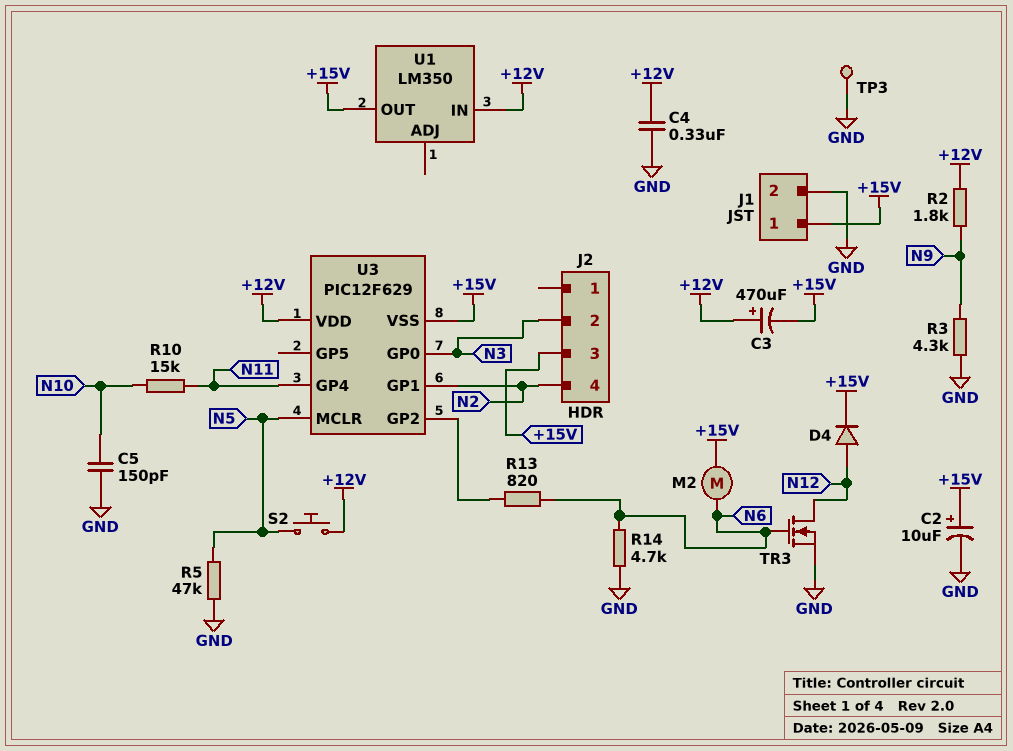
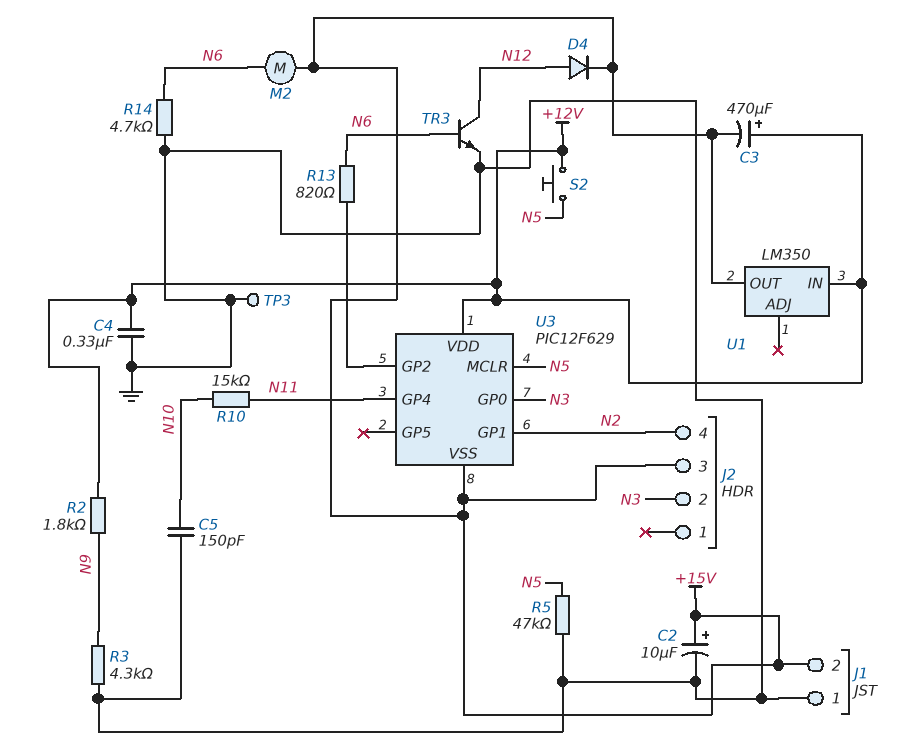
J1 pin 1: +15V -> GND
J1 pin 2: GND -> +15V
TR3: NMOS (G N6, D N12, S GND) -> NPN (B N6, C N12, E GND)

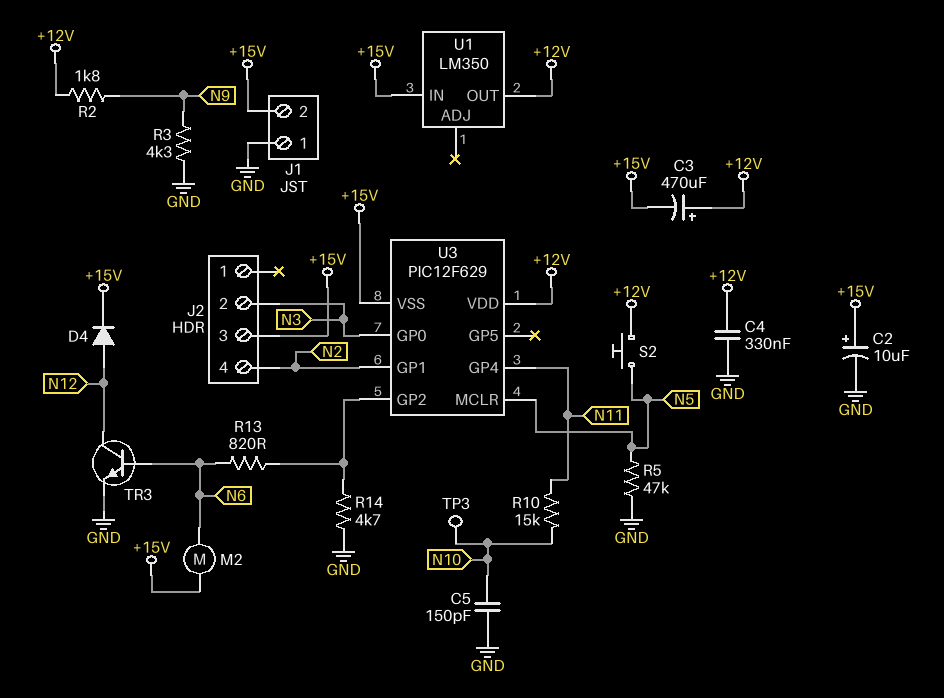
R14: 4.7k (GND, N6) -> 4.7k (GND, U3/GP2)
TP3: test point (GND) -> test point (N10)
U1 pin IN: +12V -> +15V
U1 pin OUT: +15V -> +12V

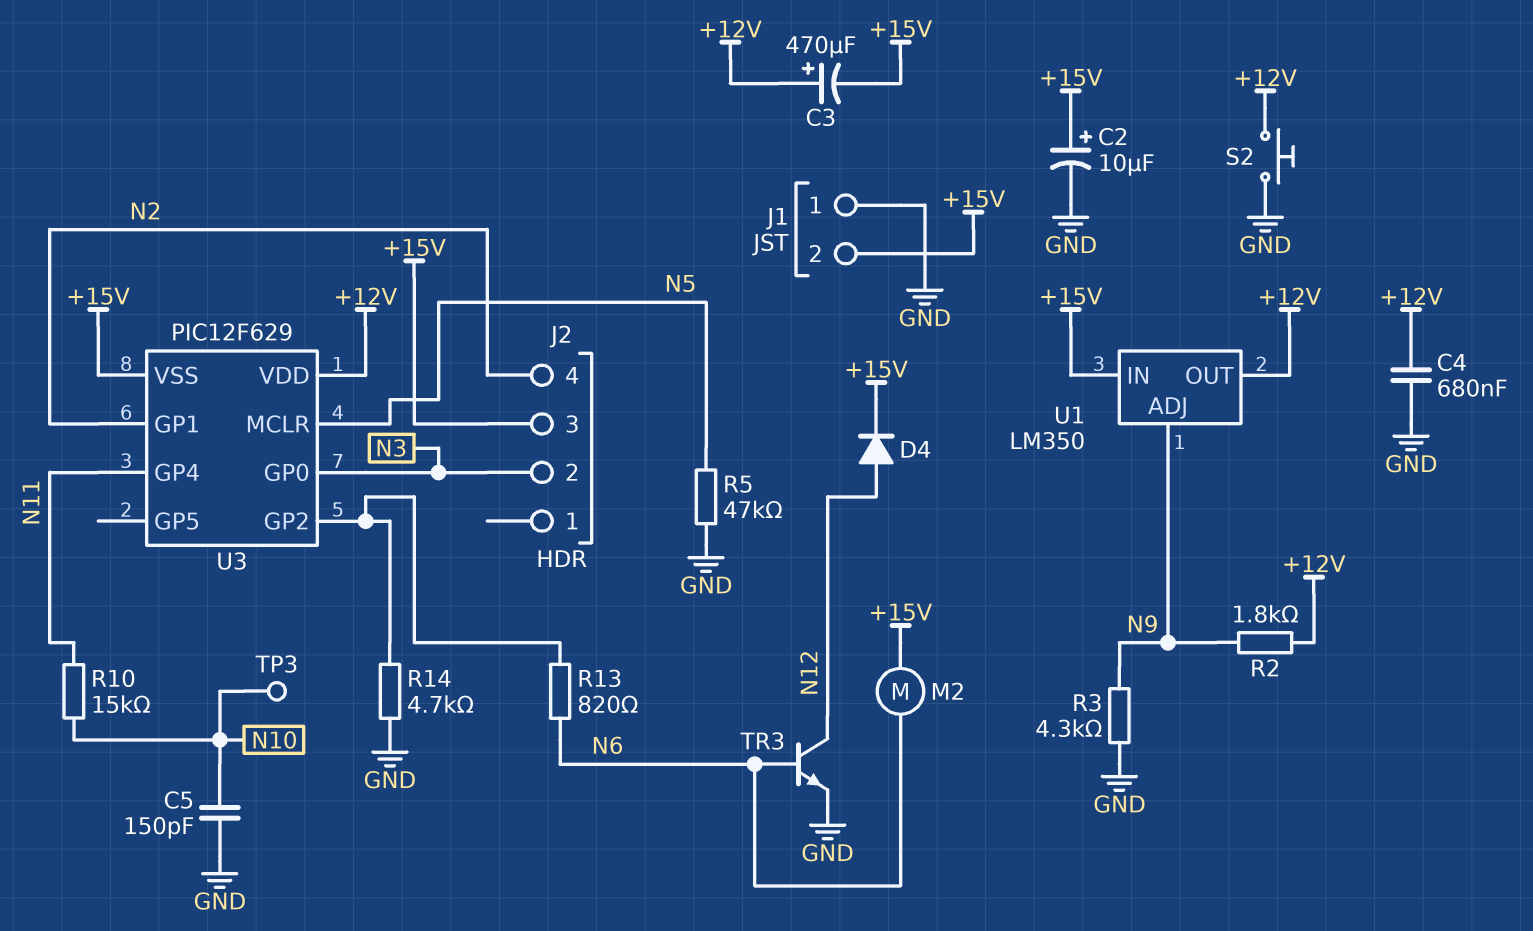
C4: 330nF (+12V, GND) -> 680nF (+12V, GND)
S2: button (+12V, N5) -> button (+12V, GND)
U1 pin ADJ: none -> N9

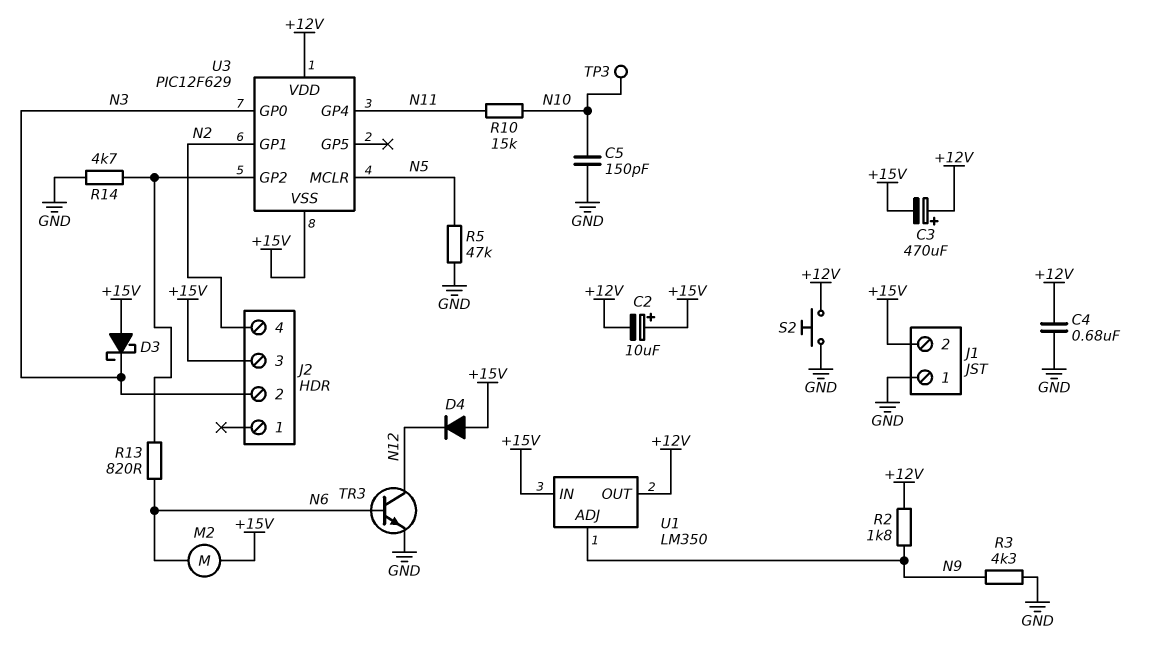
C2: 10uF (plus +15V, minus GND) -> 10uF (plus +15V, minus +12V)
D3: none -> schottky (A +15V, K N3)
D4: diode (A N12, K +15V) -> diode (A +15V, K N12)

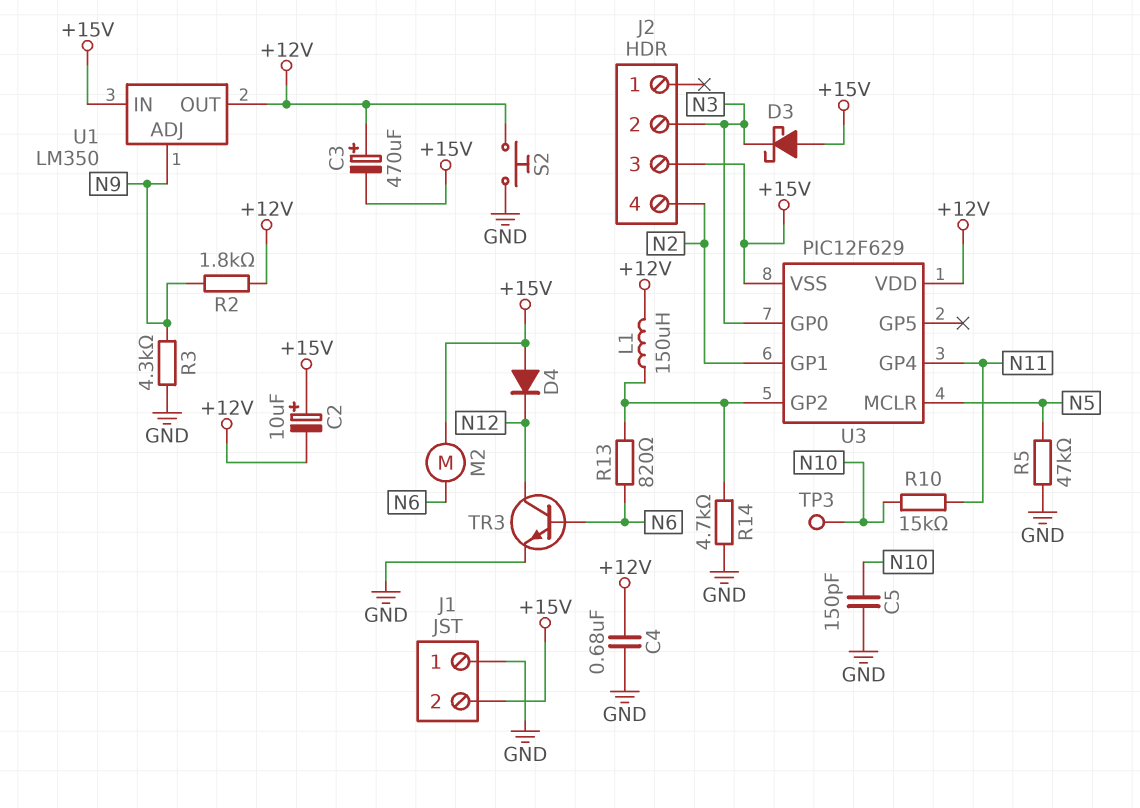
L1: none -> 150uH (+12V, U3/GP2)

